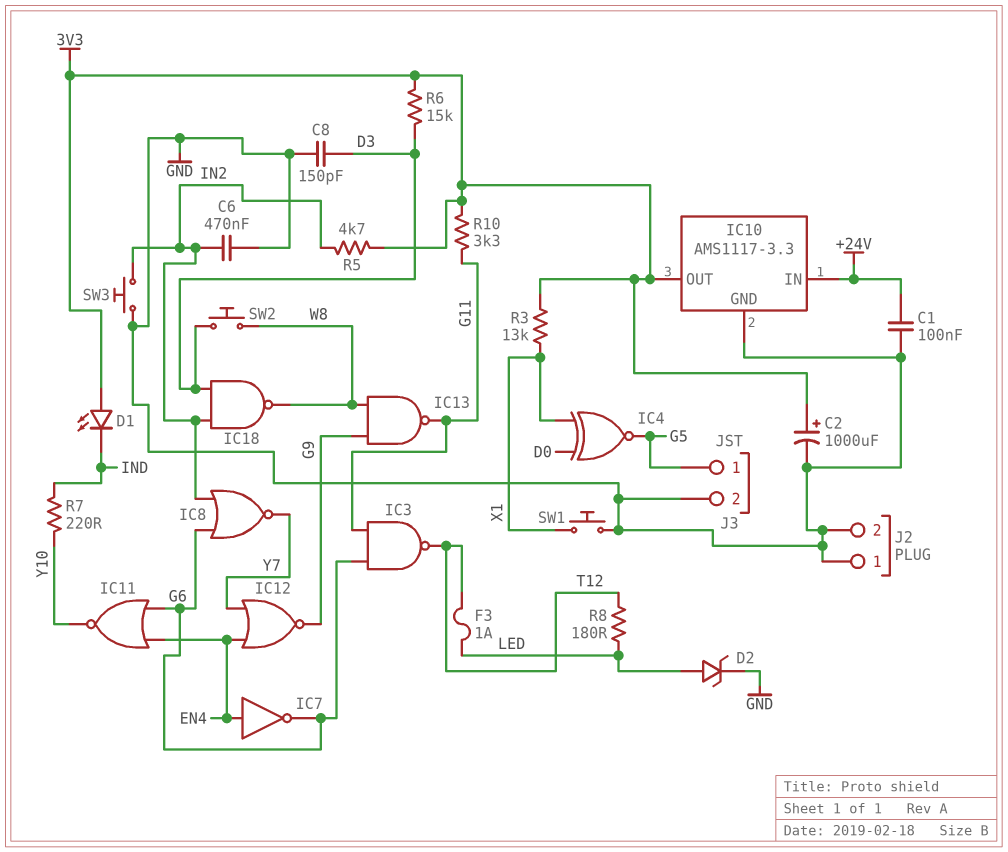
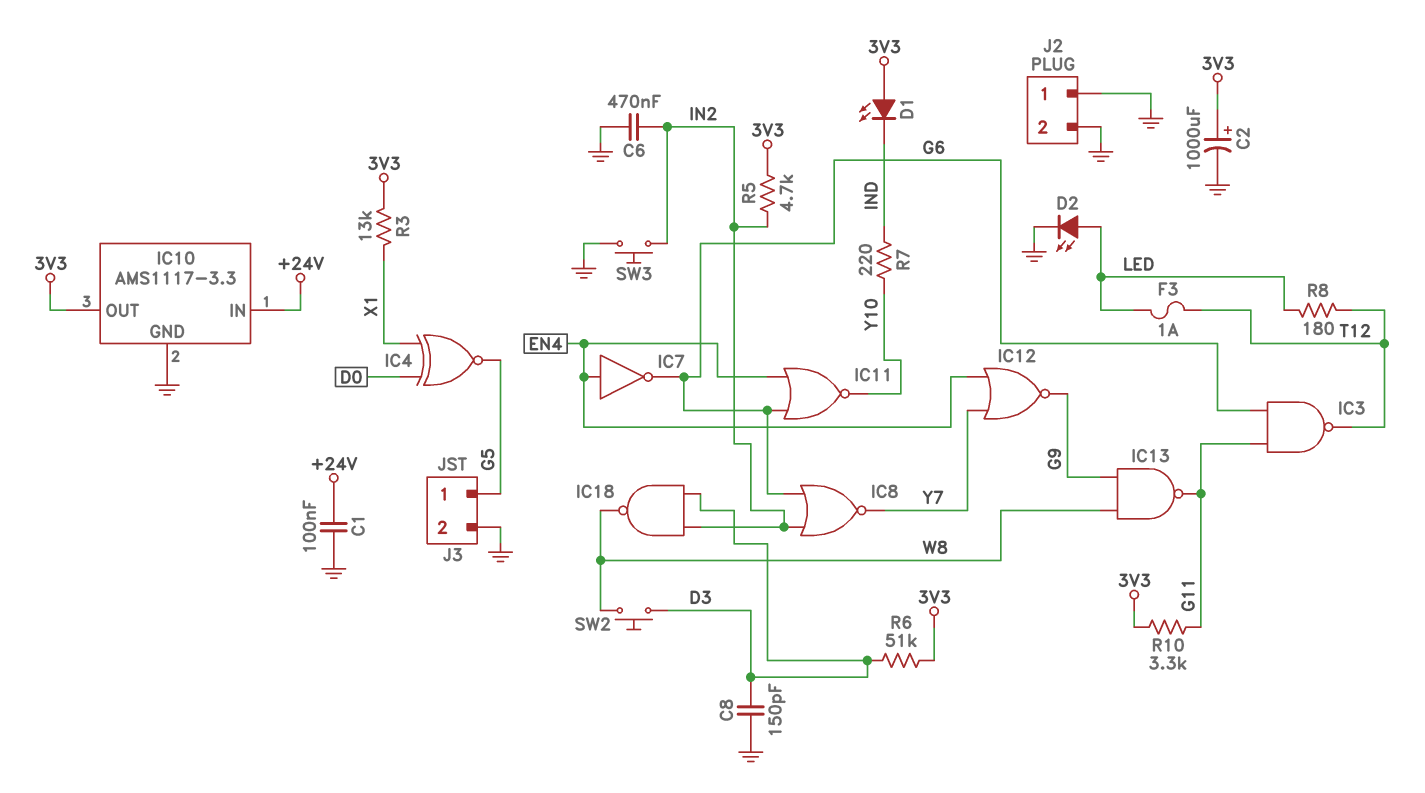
D2: zener (A LED, K GND) -> LED (A LED, K GND)
R6: 15k (3V3, D3) -> 51k (3V3, D3)
SW1: button (GND, X1) -> none

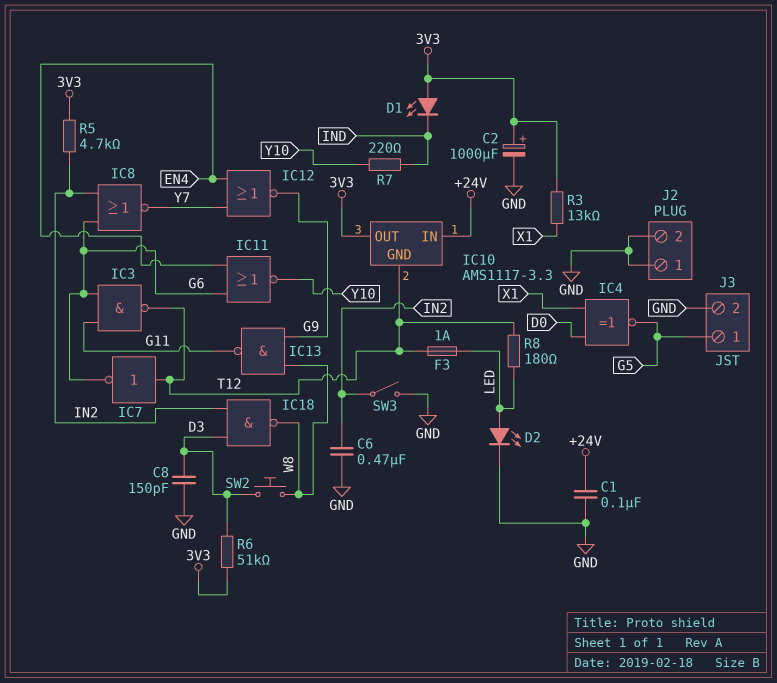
IC7: NOT (in EN4, out G6) -> NOT (in T12, out G6)
IC10 pin GND: GND -> T12
R10: 3.3k (3V3, G11) -> none
SW3: button (GND, IN2) -> switch (GND, IN2)

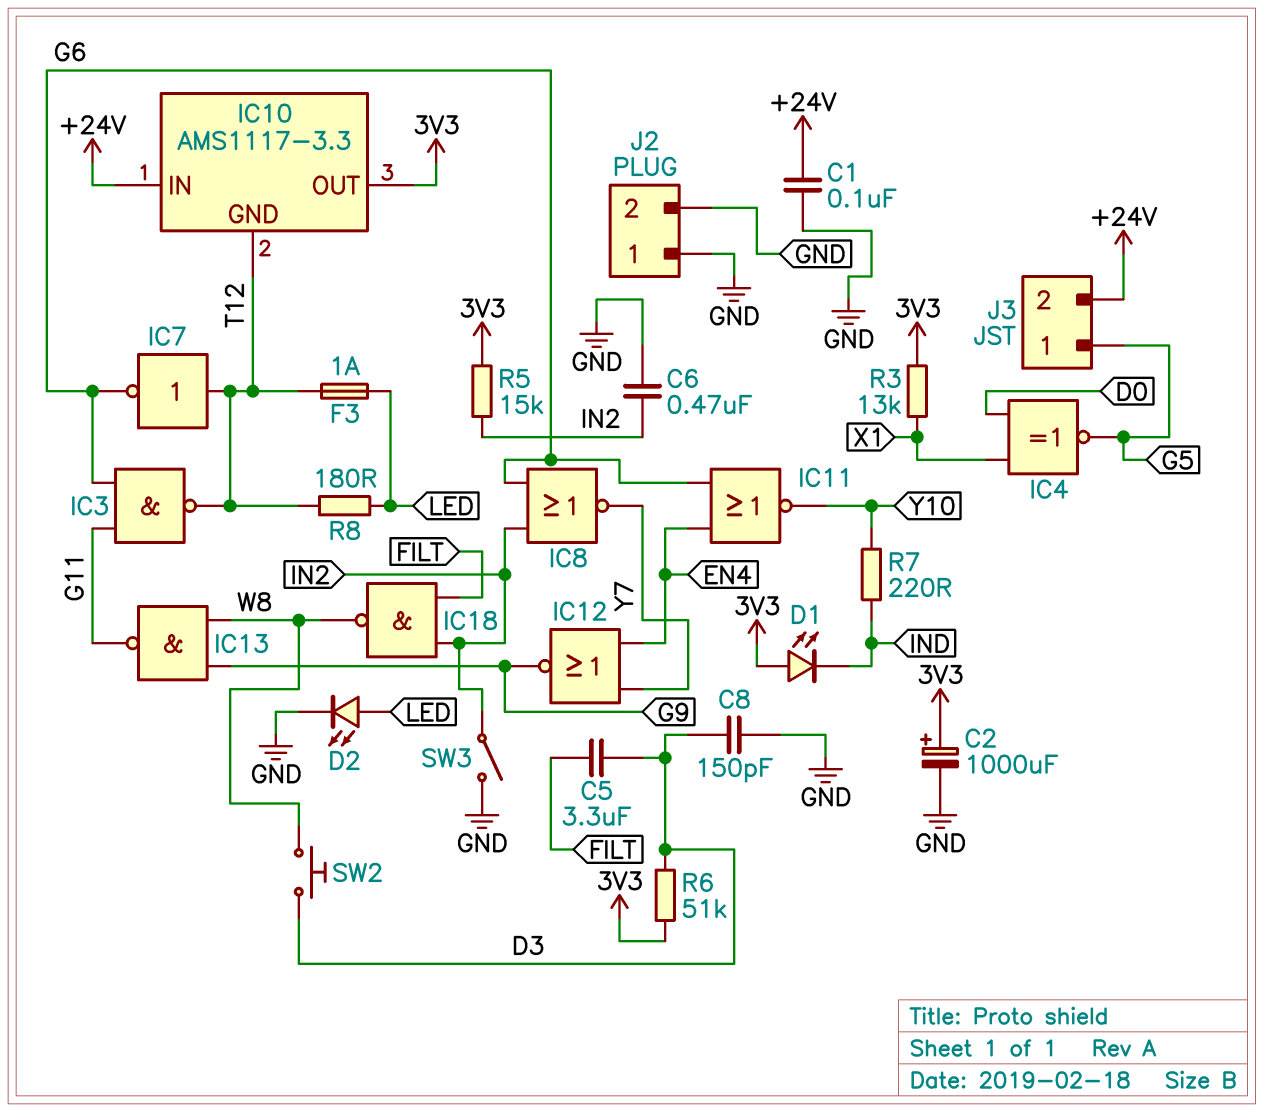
C5: none -> 3.3uF (D3, FILT)
IC18: NAND (in D3, in IN2, out W8) -> NAND (in FILT, in IN2, out W8)
J3 pin 2: GND -> +24V
R5: 4.7k (3V3, IN2) -> 15k (3V3, IN2)

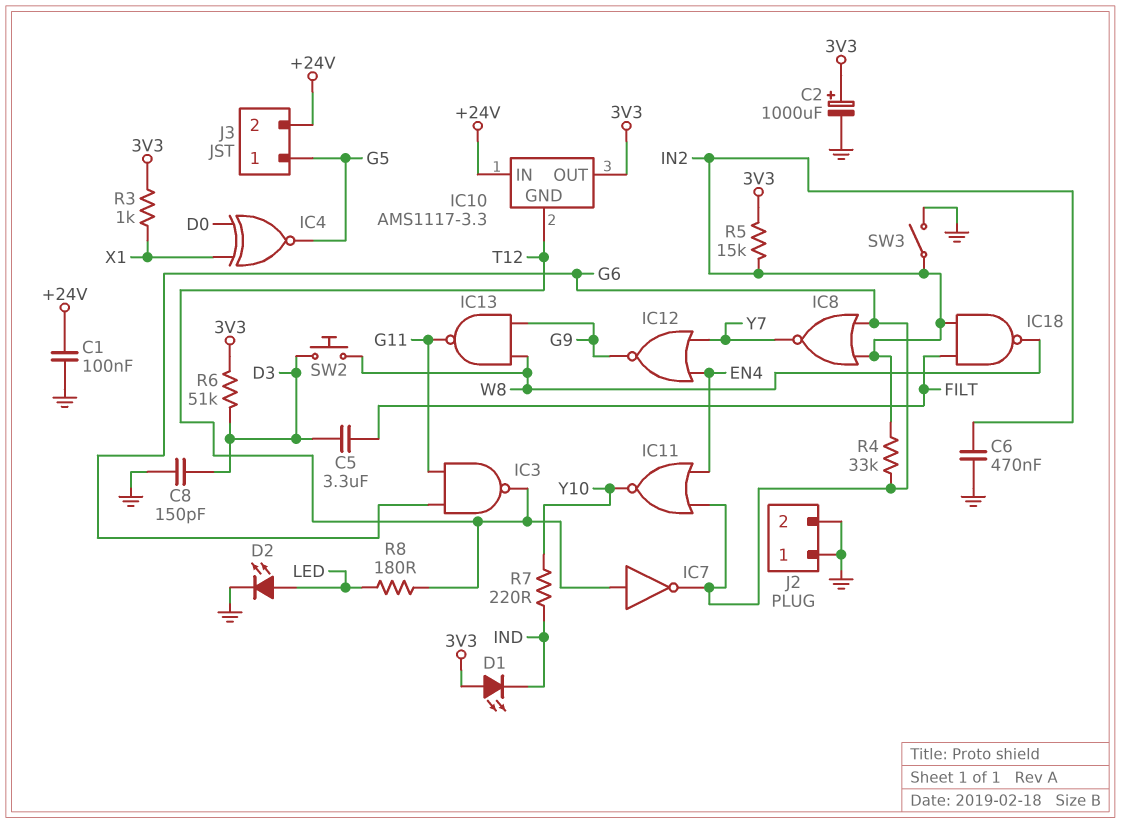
F3: 1A (LED, T12) -> none
R3: 13k (3V3, X1) -> 1k (3V3, X1)
R4: none -> 33k (G6, IN2)

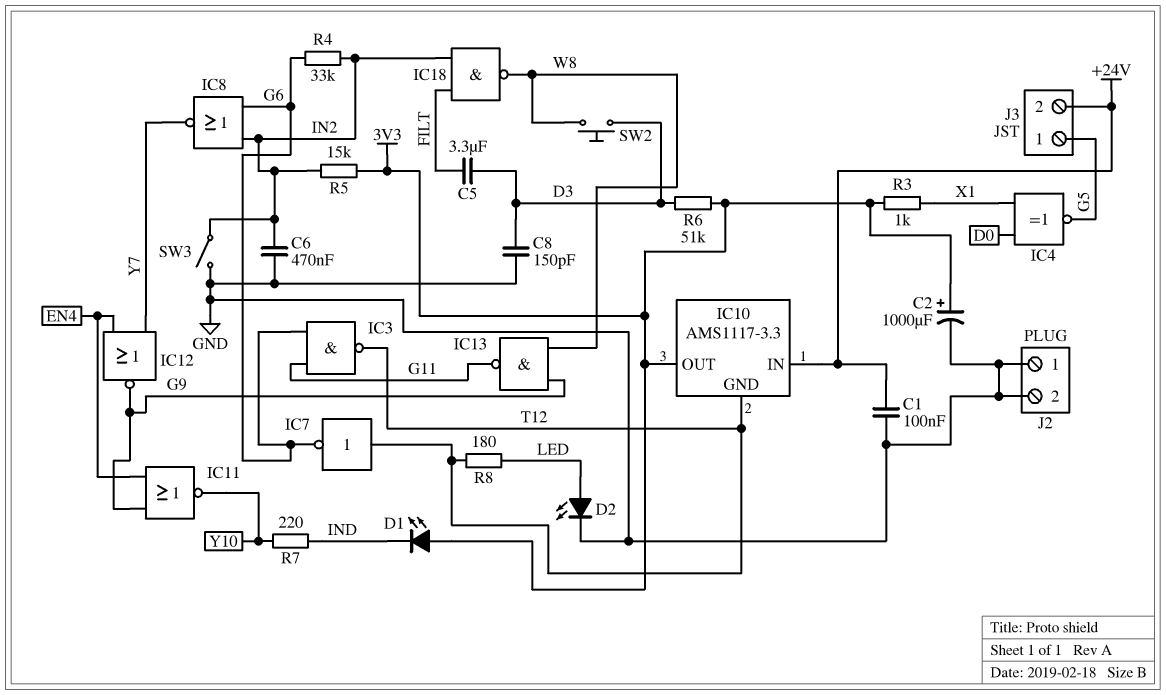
IC11: NOR (in EN4, in G6, out Y10) -> NOR (in EN4, in G9, out Y10)

